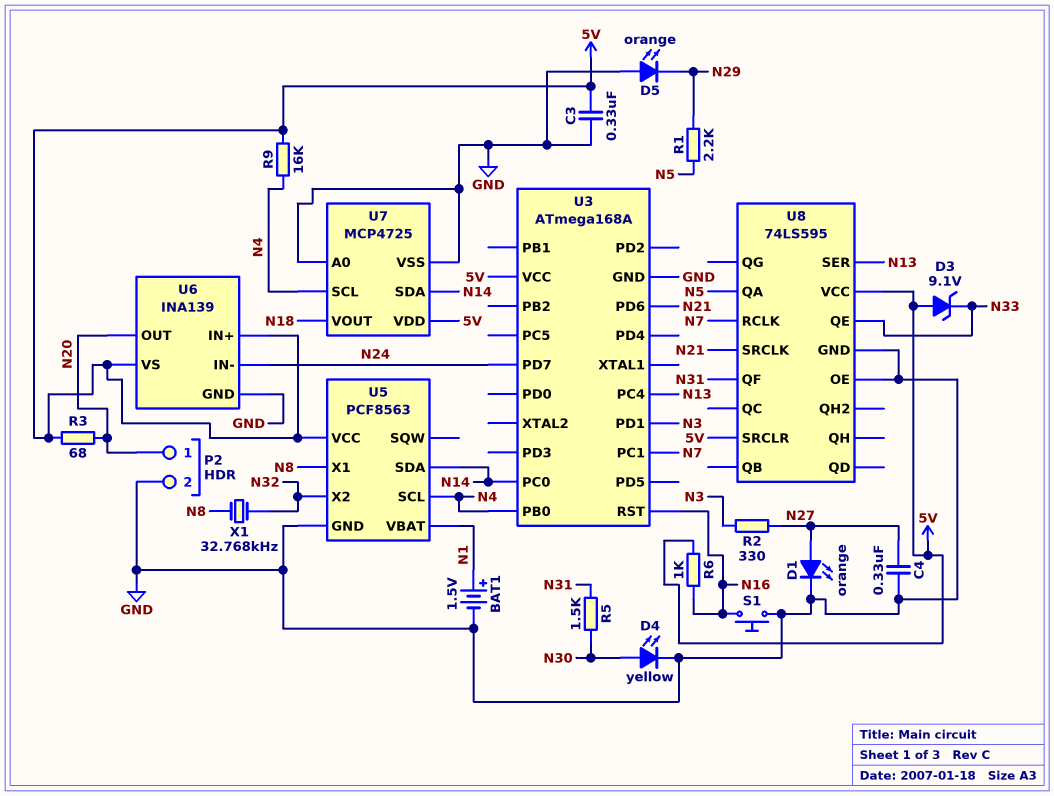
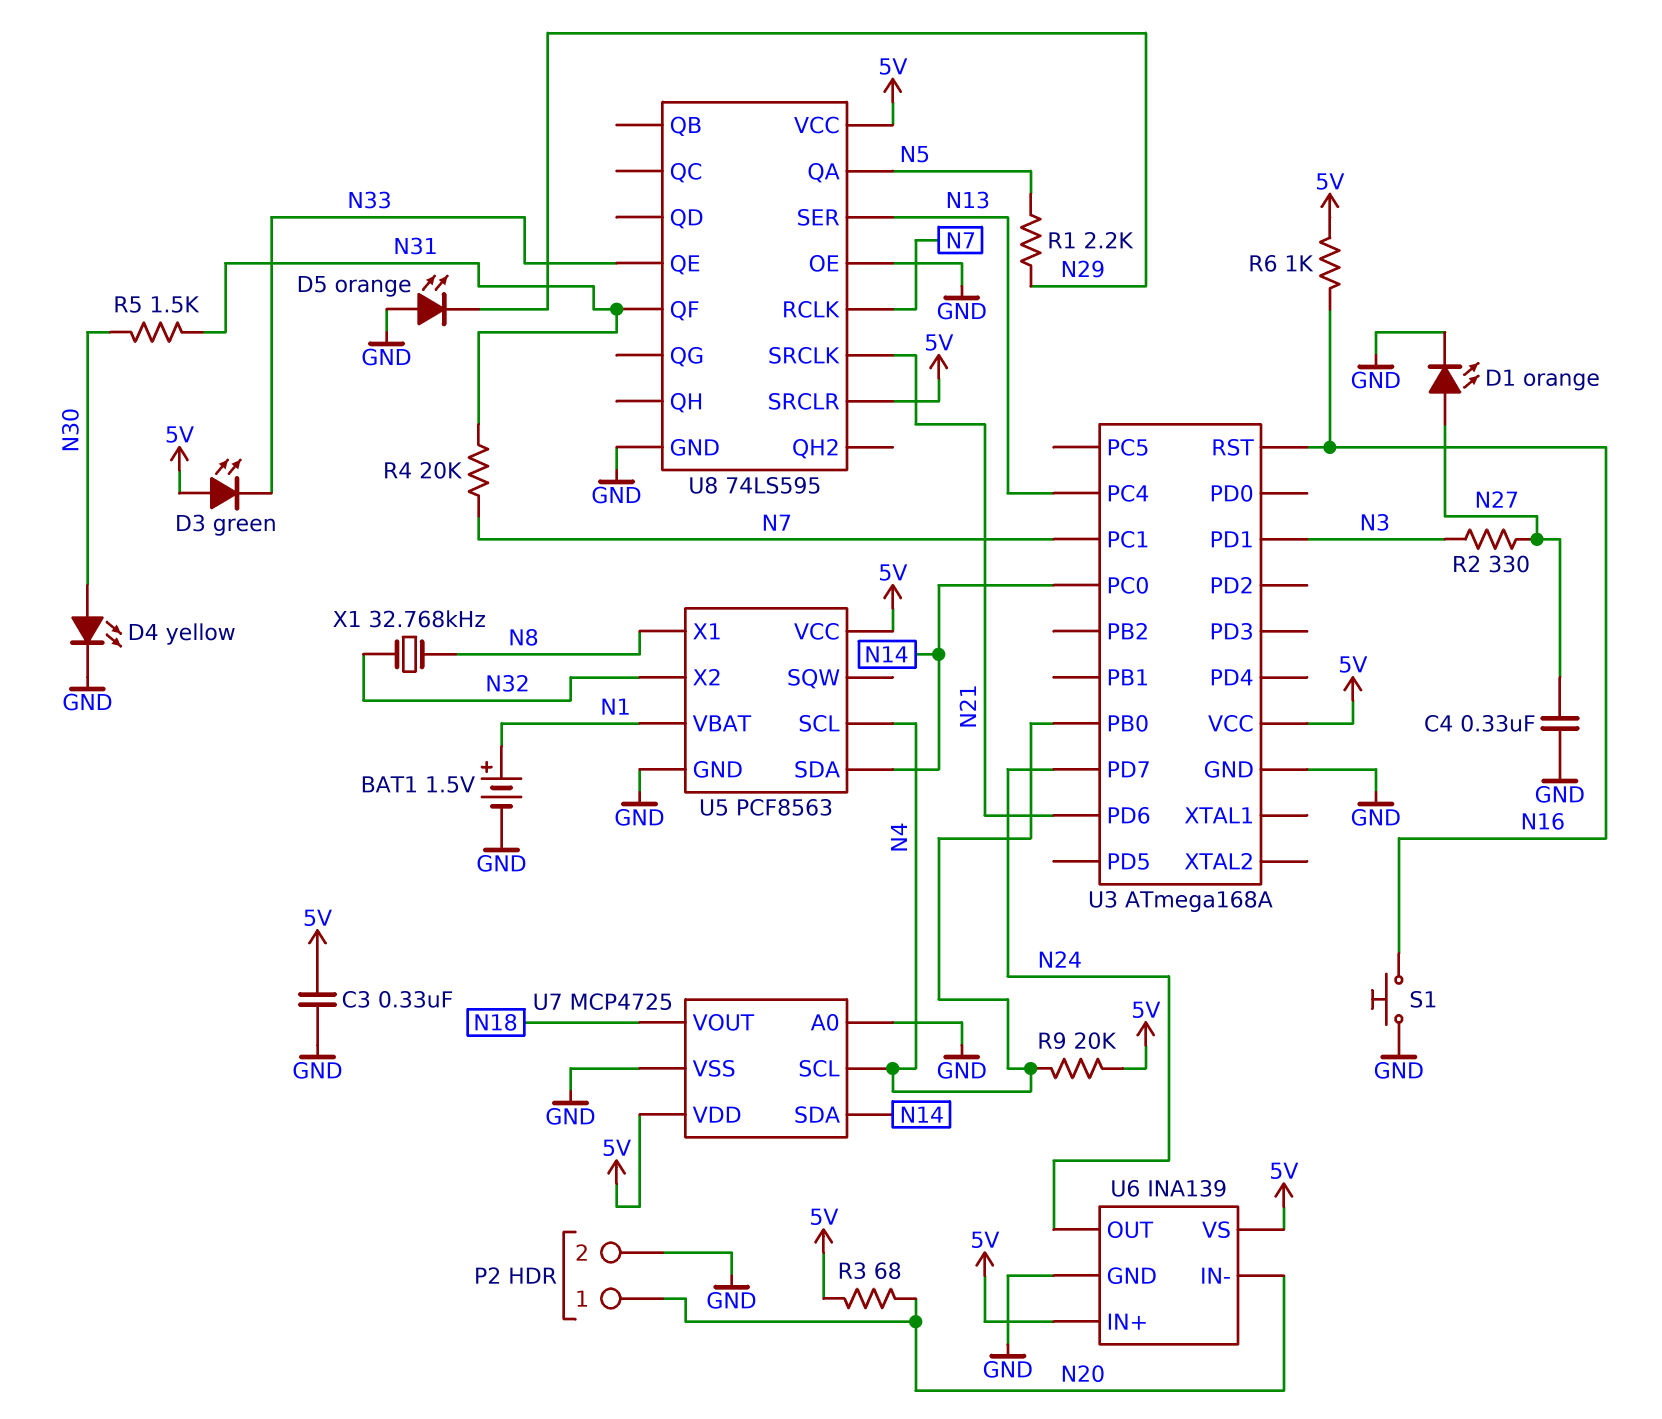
D3: zener 9.1V (A 5V, K N33) -> LED green (A 5V, K N33)
R4: none -> 20k (N7, N31)
R9: 16k (5V, N4) -> 20k (5V, N4)
U6 pin IN-: N24 -> N20
U6 pin OUT: N20 -> N24

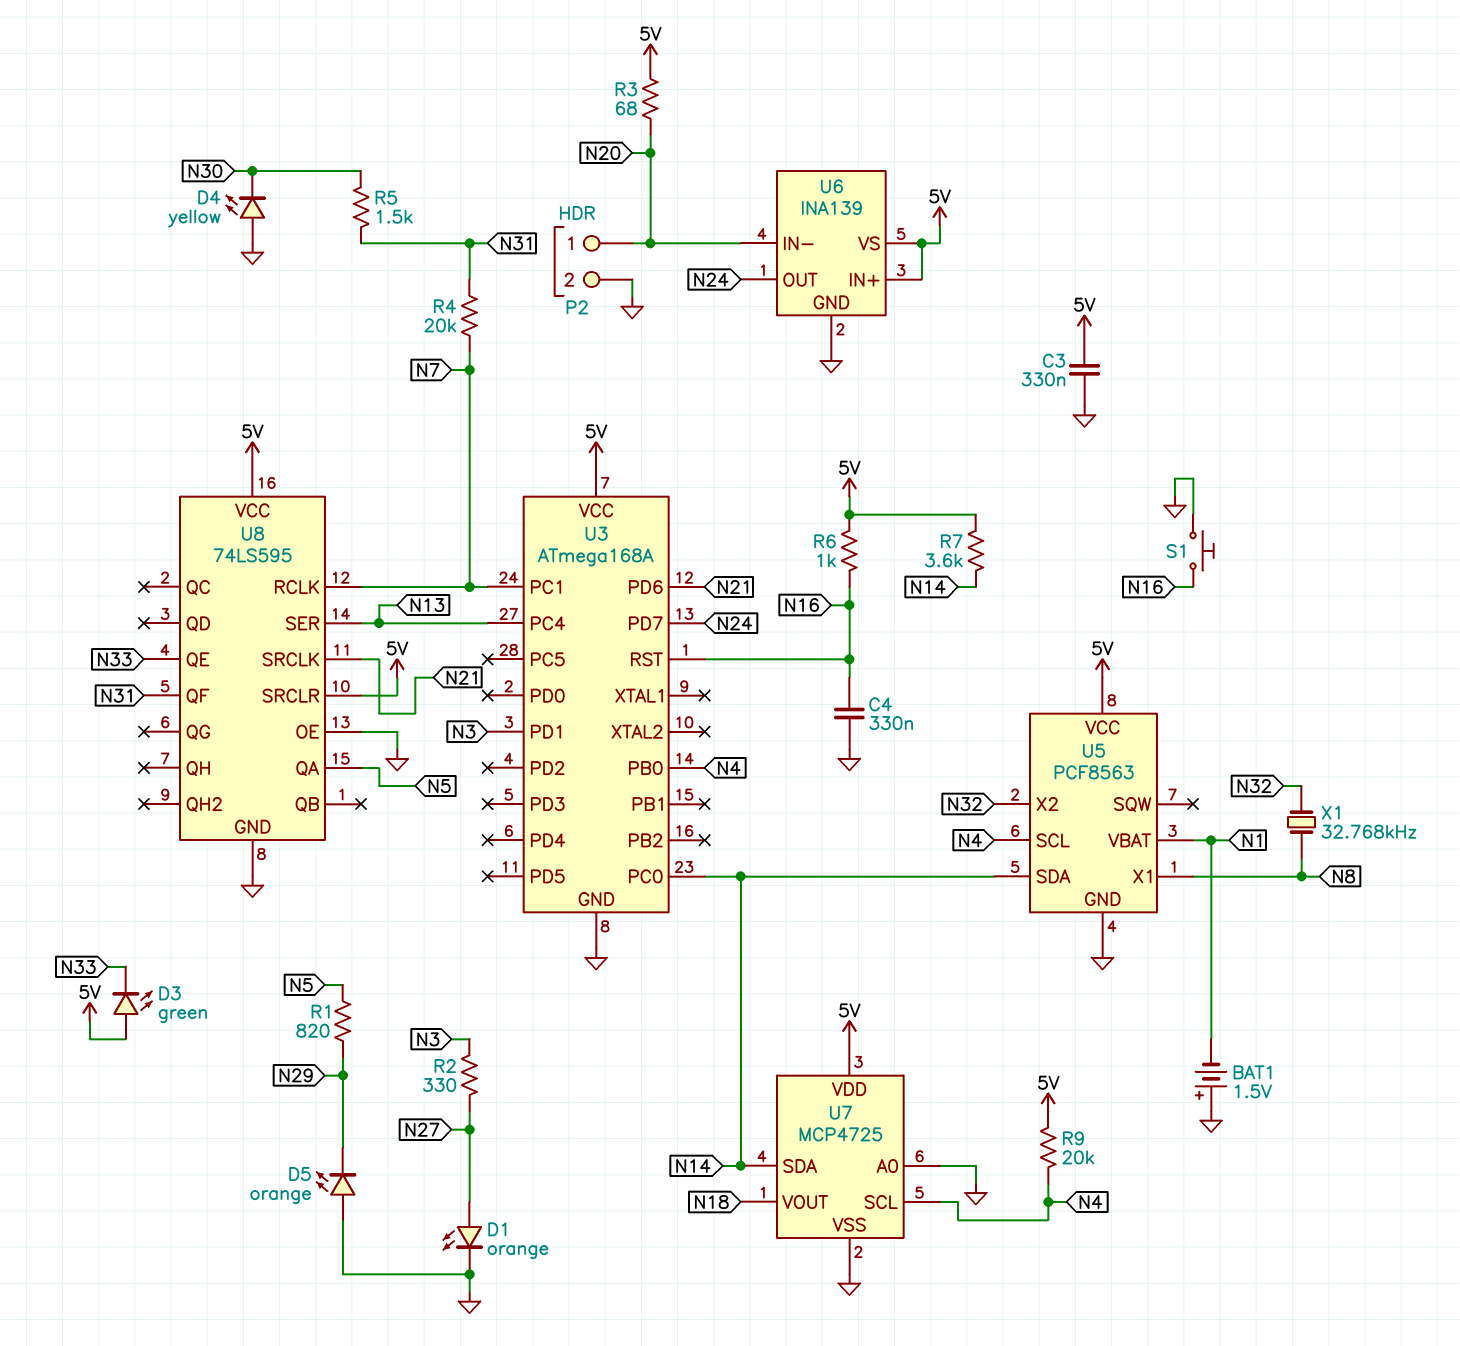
BAT1: 1.5V (plus N1, minus GND) -> 1.5V (plus GND, minus N1)
C4: 330nF (GND, N27) -> 330nF (GND, N16)
D4: LED yellow (A N30, K GND) -> LED yellow (A GND, K N30)
R1: 2.2k (N5, N29) -> 820 (N5, N29)
R7: none -> 3.6k (5V, N14)

